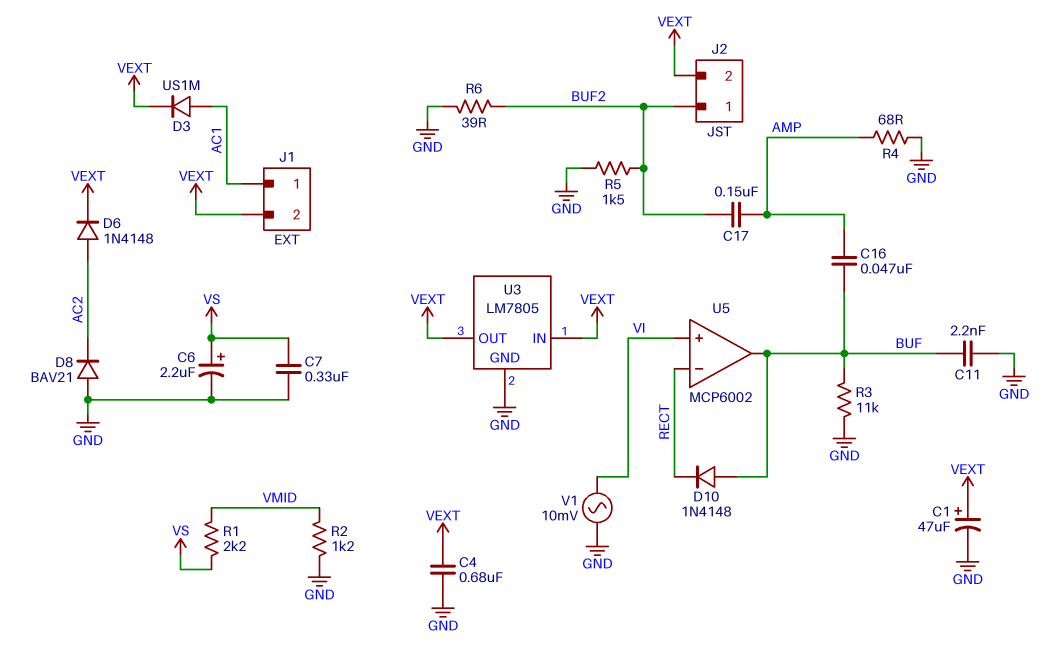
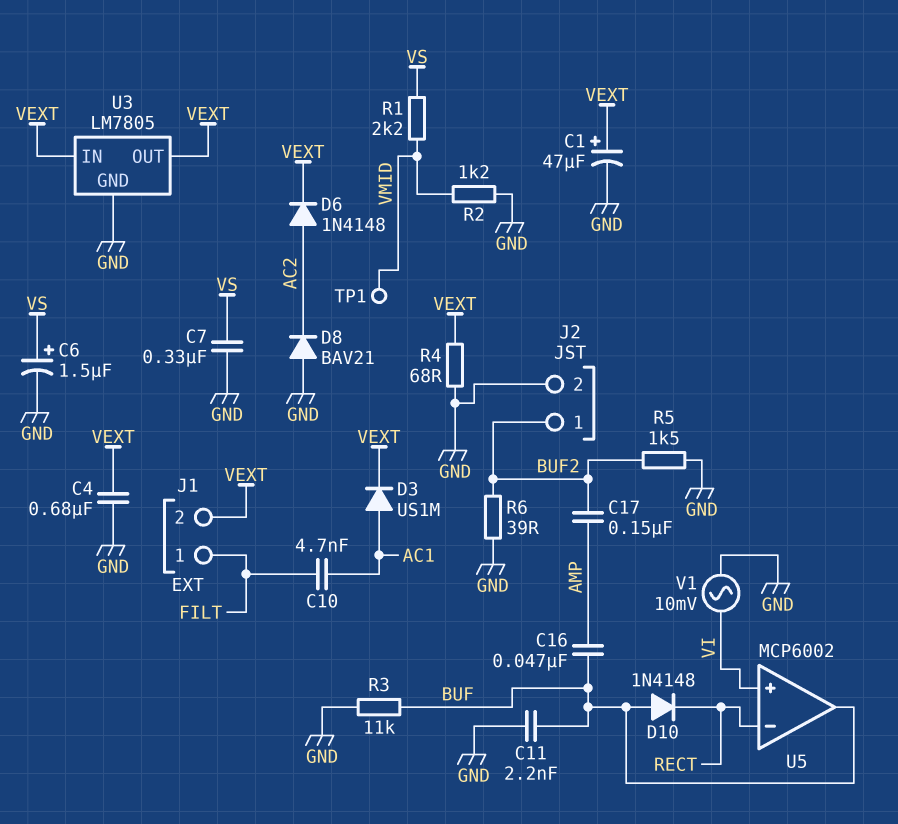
C6: 2.2uF (plus VS, minus GND) -> 1.5uF (plus VS, minus GND)
C10: none -> 4.7nF (AC1, FILT)
J1 pin 1: AC1 -> FILT
J2 pin 2: VEXT -> GND
R4: 68 (AMP, GND) -> 68 (GND, VEXT)
TP1: none -> test point (VMID)

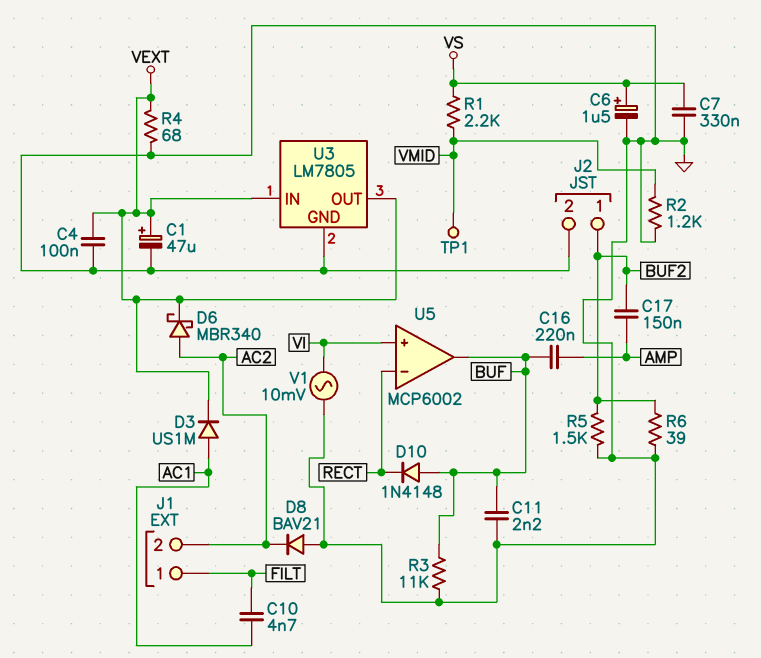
C4: 680nF (GND, VEXT) -> 100nF (GND, VEXT)
C16: 47nF (AMP, BUF) -> 220nF (AMP, BUF)
D6: diode 1N4148 (A AC2, K VEXT) -> schottky MBR340 (A AC2, K VEXT)
J1 pin 2: VEXT -> AC2

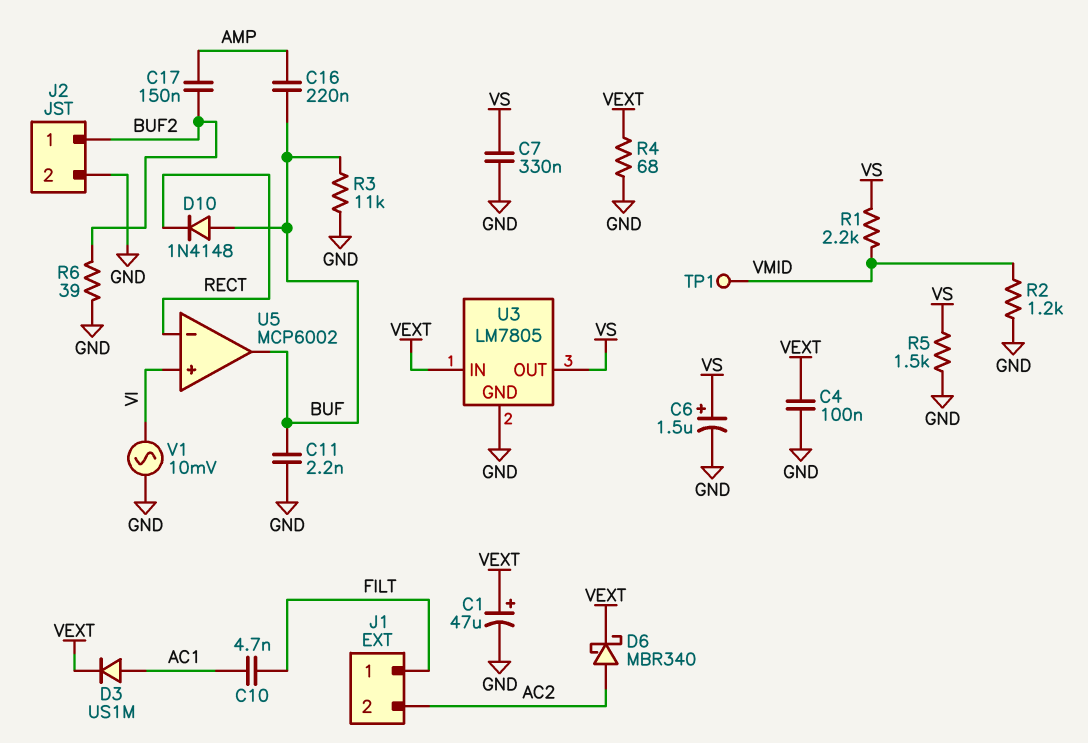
D8: diode BAV21 (A GND, K AC2) -> none
R5: 1.5k (BUF2, GND) -> 1.5k (GND, VS)
U3 pin OUT: VEXT -> VS

